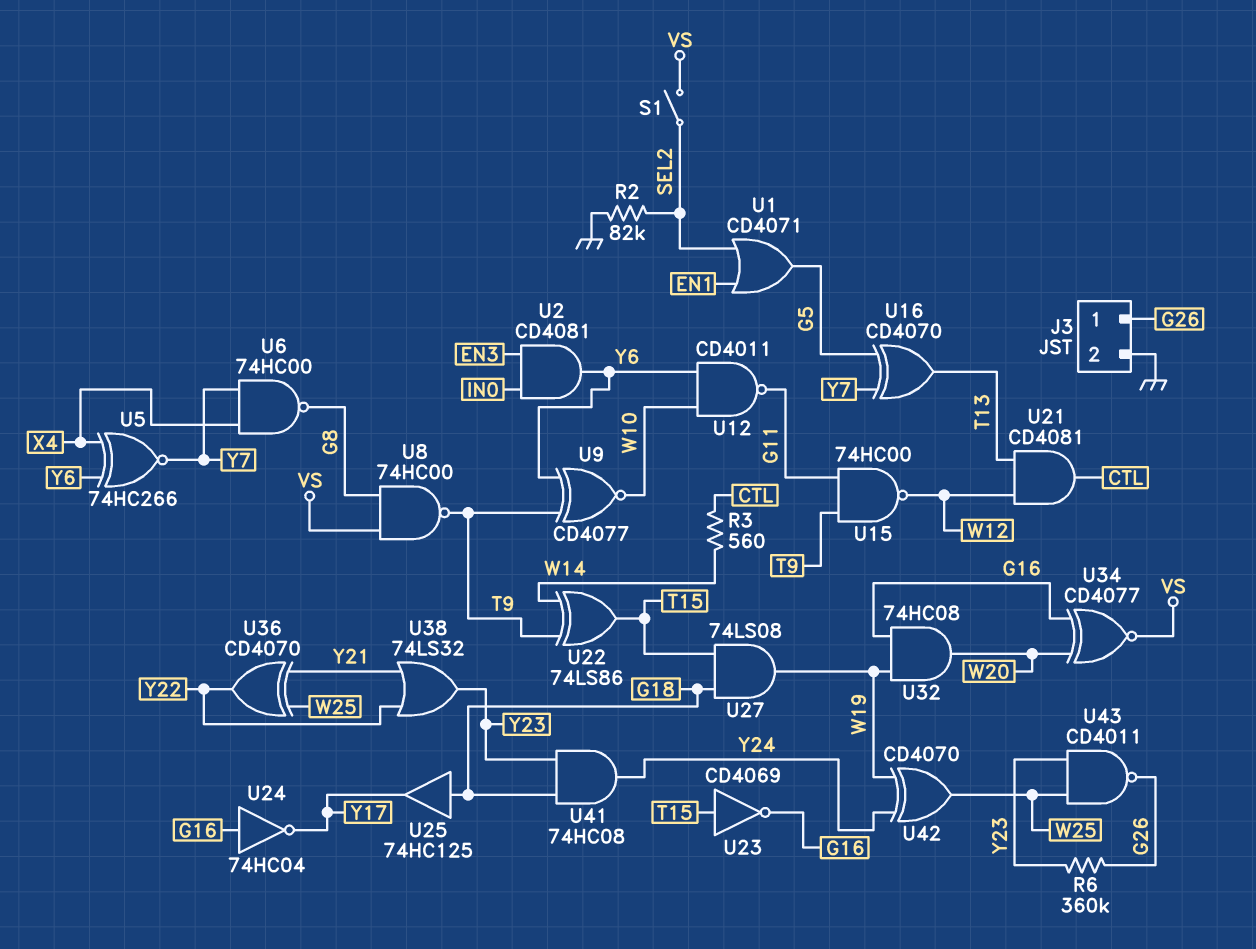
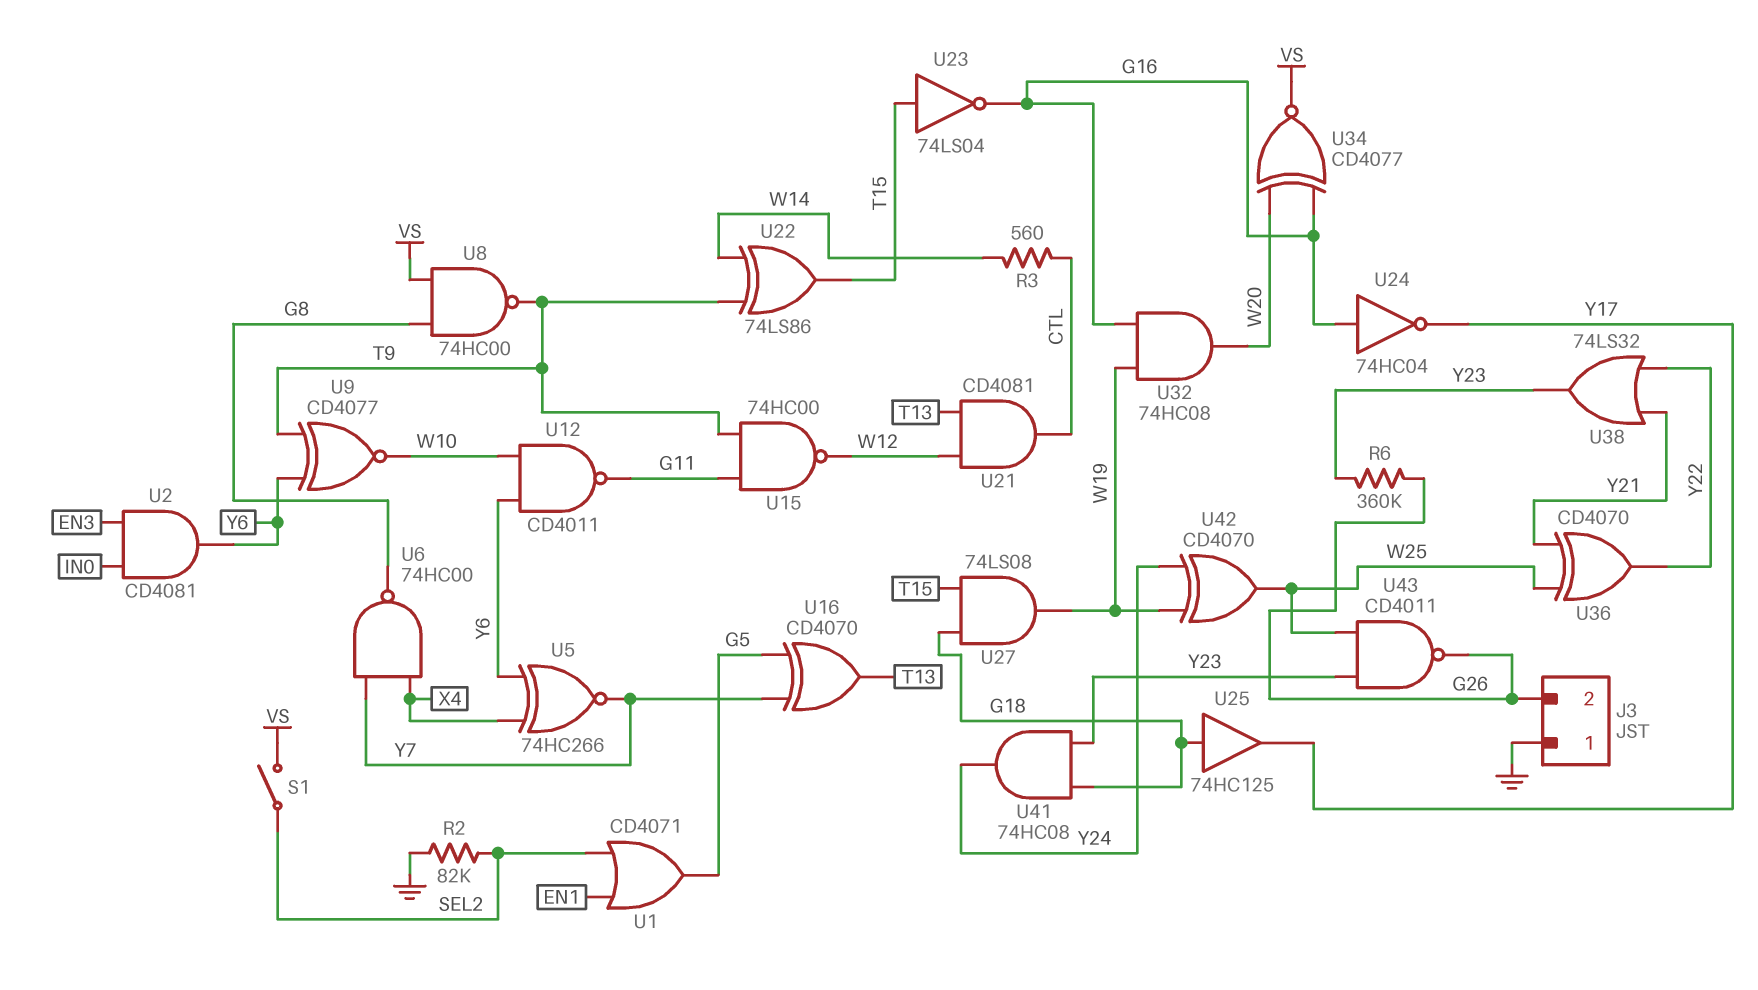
J3 pin 1: G26 -> GND
J3 pin 2: GND -> G26
U23: NOT CD4069 (in T15, out G16) -> NOT 74LS04 (in T15, out G16)

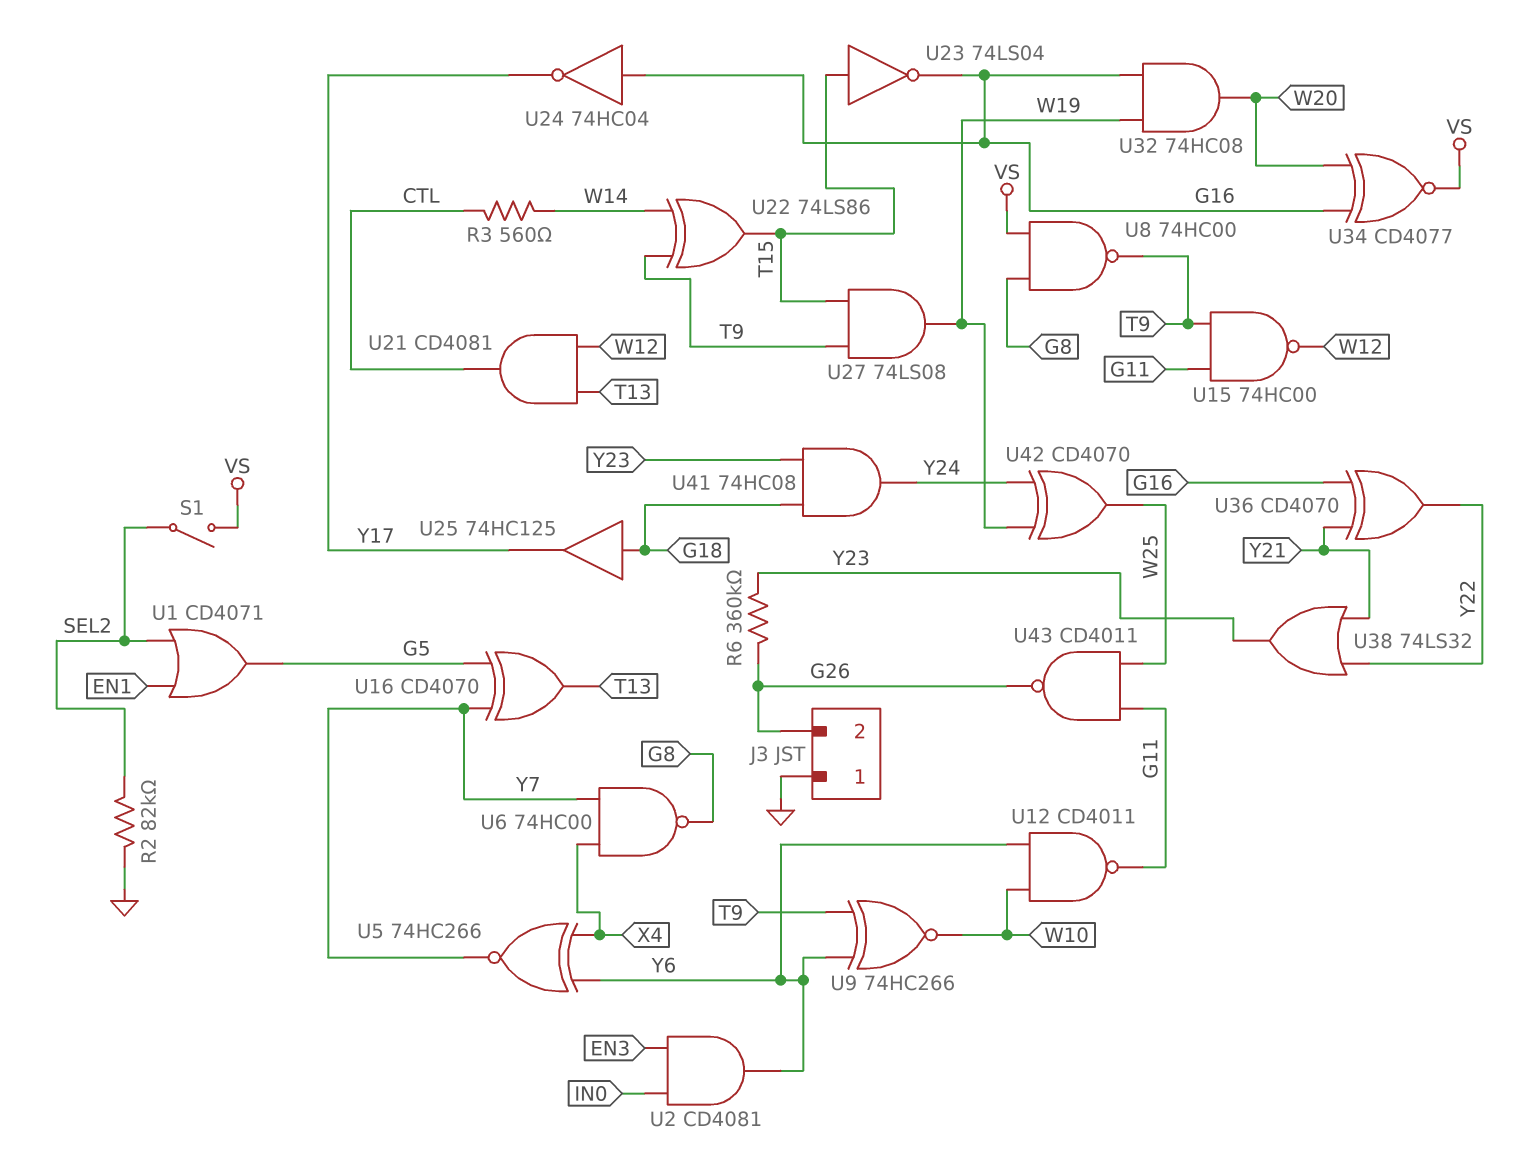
U9: XNOR CD4077 (in T9, in Y6, out W10) -> XNOR 74HC266 (in T9, in Y6, out W10)
U27: AND 74LS08 (in G18, in T15, out W19) -> AND 74LS08 (in T9, in T15, out W19)
U36: XOR CD4070 (in W25, in Y21, out Y22) -> XOR CD4070 (in G16, in Y21, out Y22)
U43: NAND CD4011 (in W25, in Y23, out G26) -> NAND CD4011 (in G11, in W25, out G26)

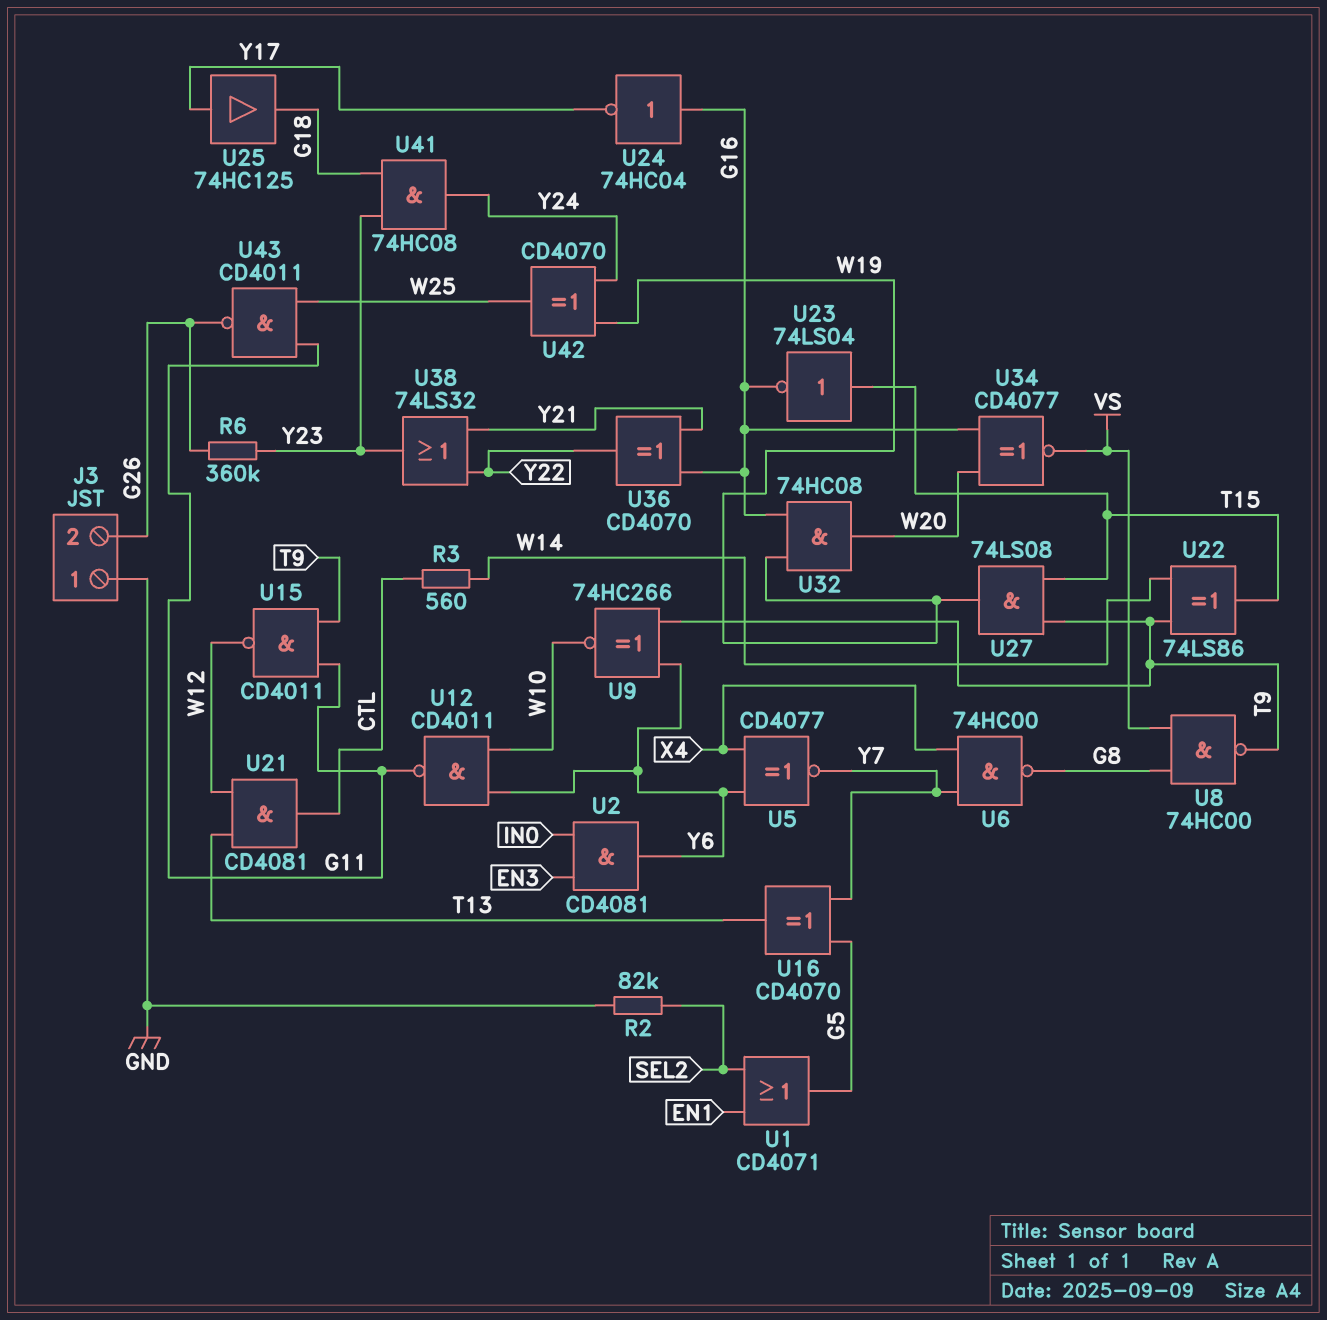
S1: switch (SEL2, VS) -> none
U5: XNOR 74HC266 (in X4, in Y6, out Y7) -> XNOR CD4077 (in X4, in Y6, out Y7)
U15: NAND 74HC00 (in G11, in T9, out W12) -> NAND CD4011 (in G11, in T9, out W12)
U25: buffer 74HC125 (in G18, out Y17) -> buffer 74HC125 (in Y17, out G18)

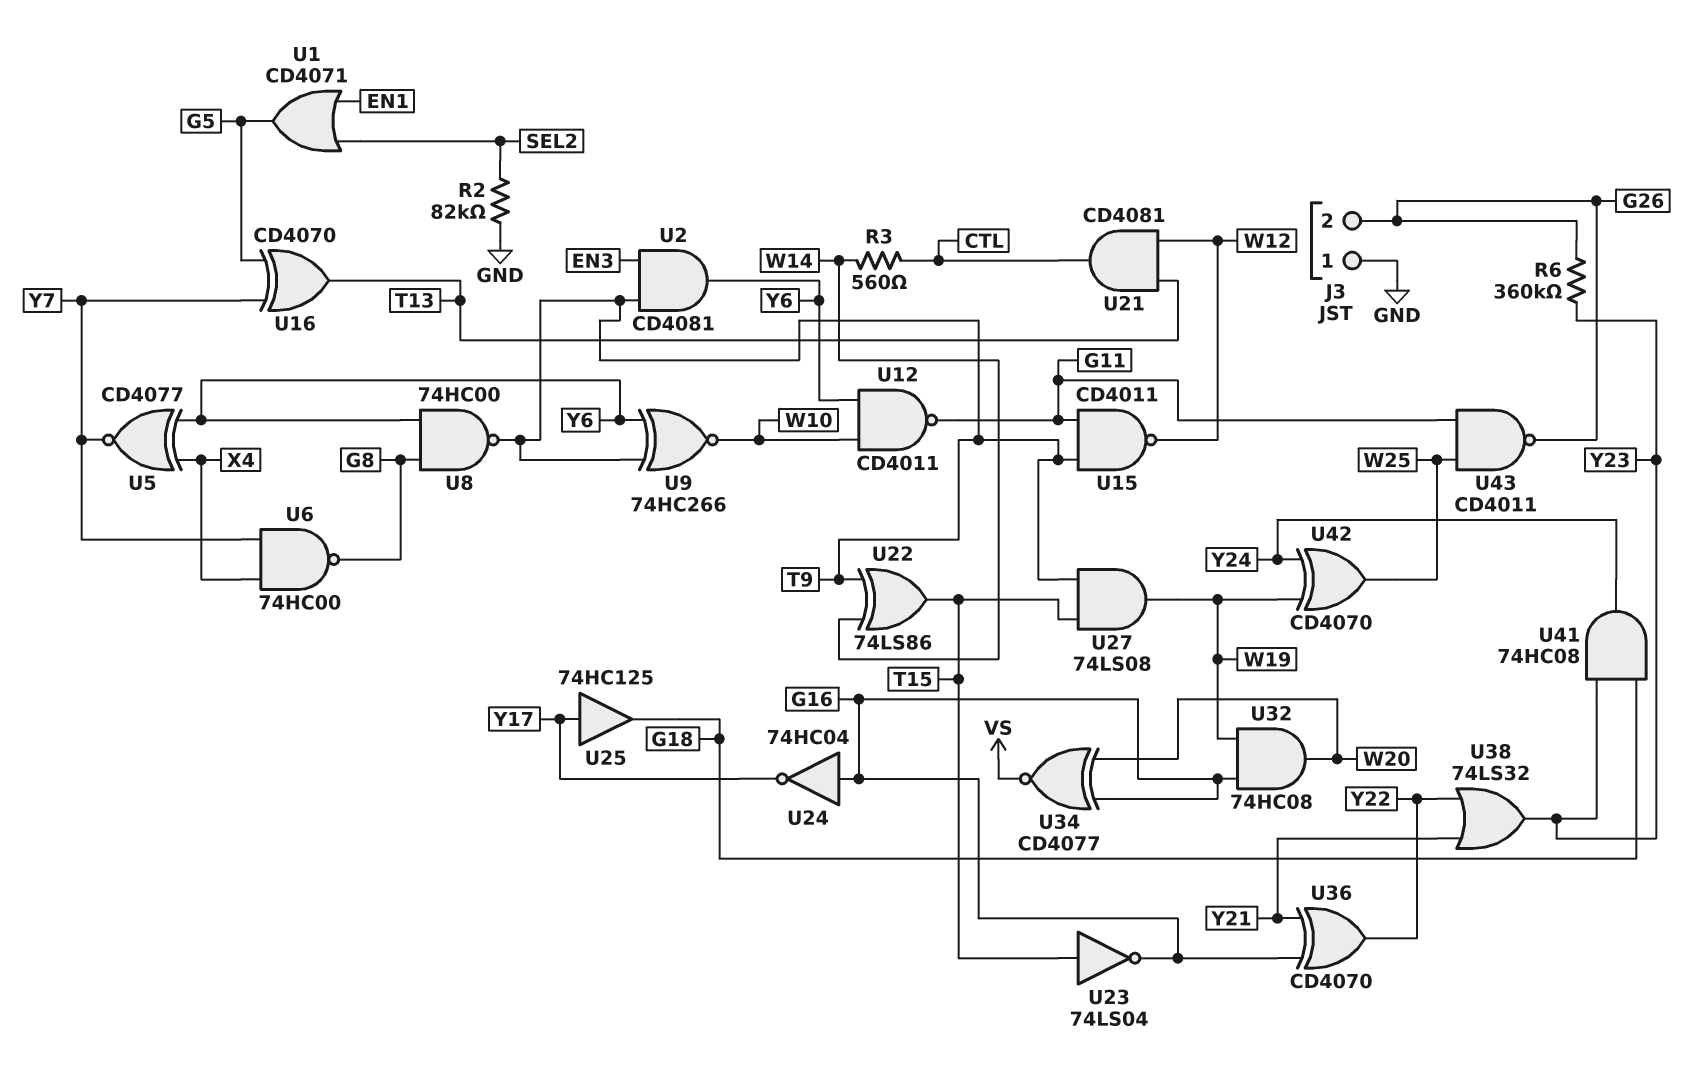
U2: AND CD4081 (in EN3, in IN0, out Y6) -> AND CD4081 (in EN3, in T9, out Y6)
U8: NAND 74HC00 (in G8, in VS, out T9) -> NAND 74HC00 (in G8, in Y6, out T9)

